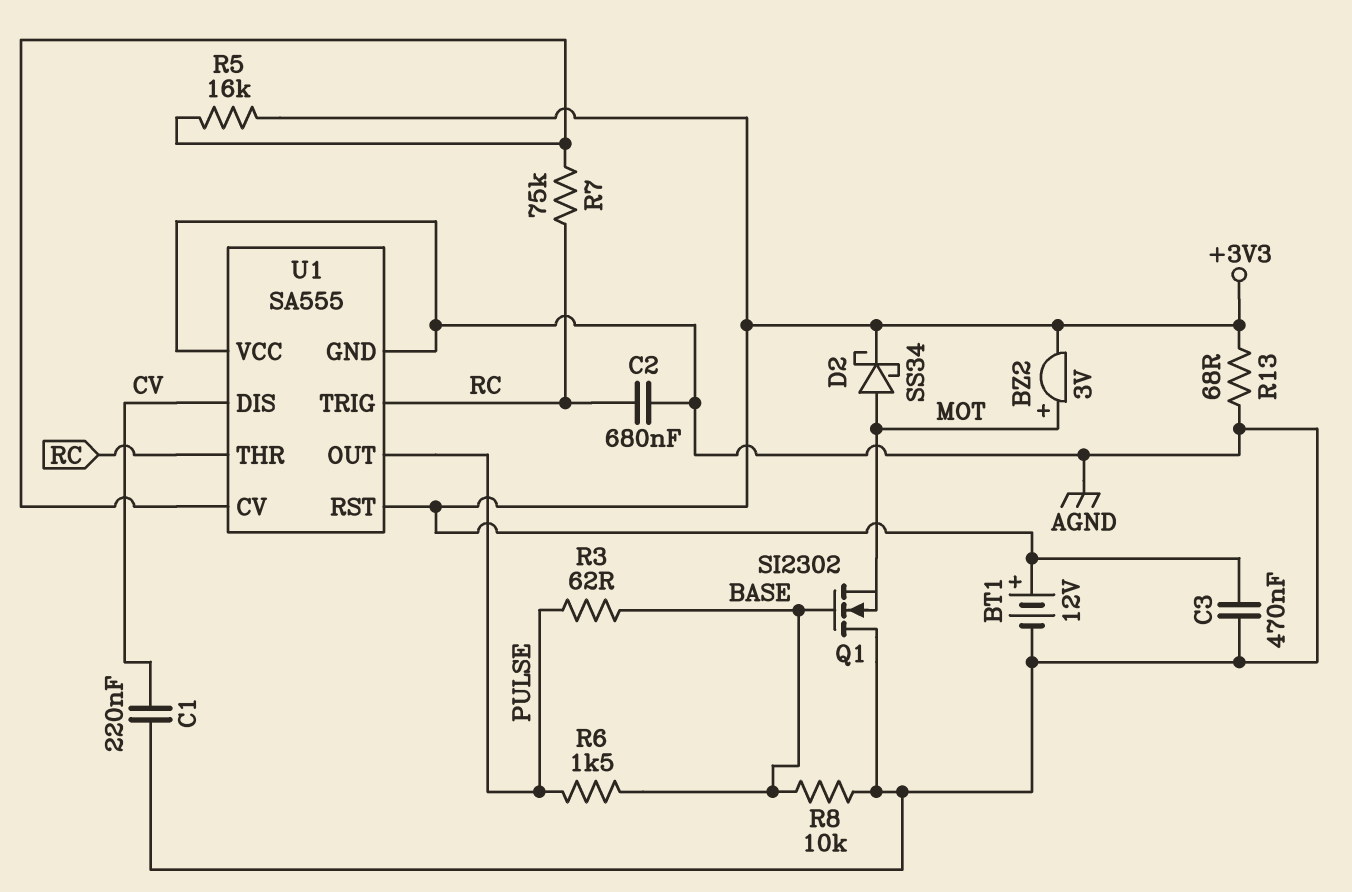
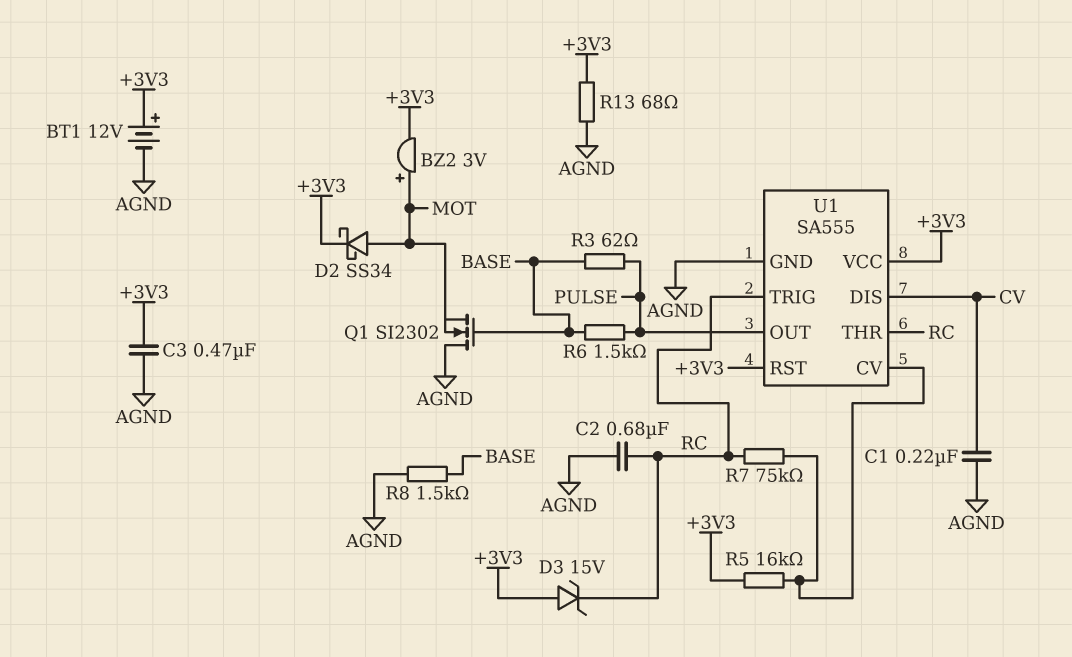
D3: none -> zener 15V (A +3V3, K RC)
R8: 10k (AGND, BASE) -> 1.5k (AGND, BASE)
U1 pin VCC: AGND -> +3V3

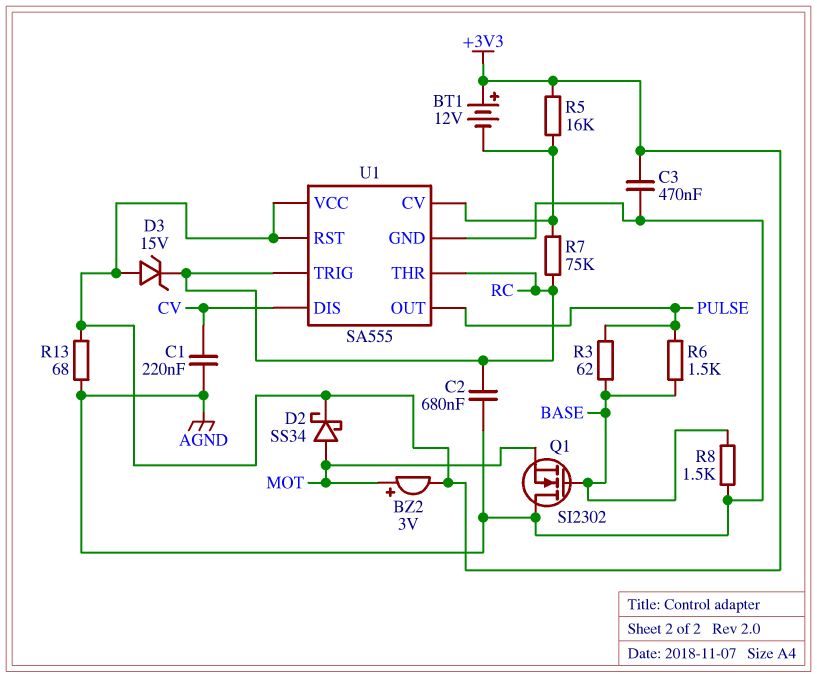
BT1: 12V (plus +3V3, minus AGND) -> 12V (plus +3V3, minus U1/CV)

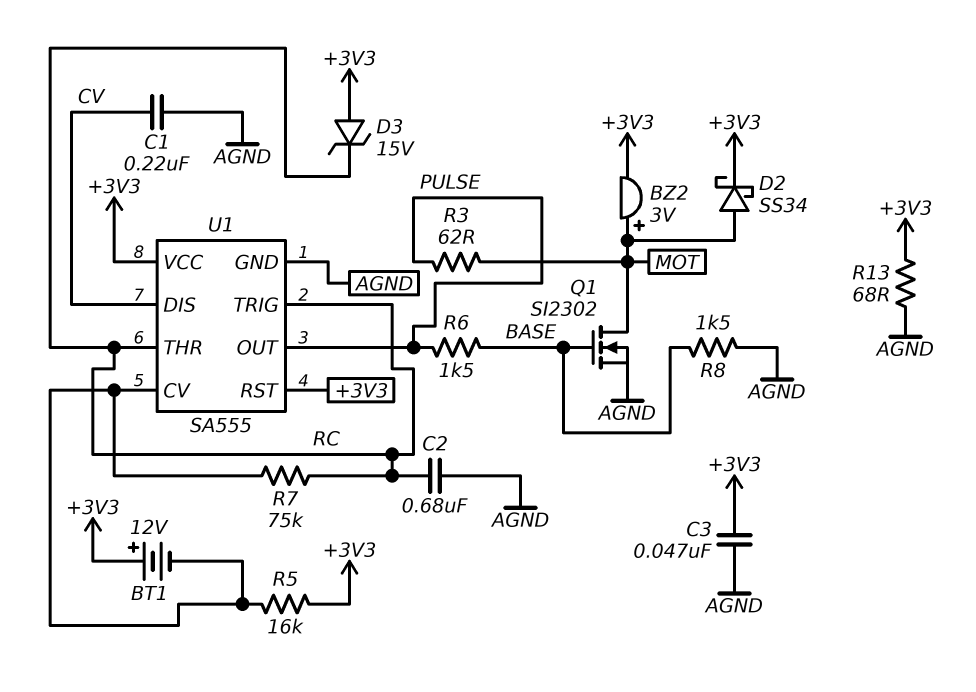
C3: 470nF (+3V3, AGND) -> 47nF (+3V3, AGND)
Q1: NMOS SI2302 (G BASE, D AGND, S MOT) -> NMOS SI2302 (G BASE, D MOT, S AGND)
R3: 62 (BASE, PULSE) -> 62 (MOT, PULSE)

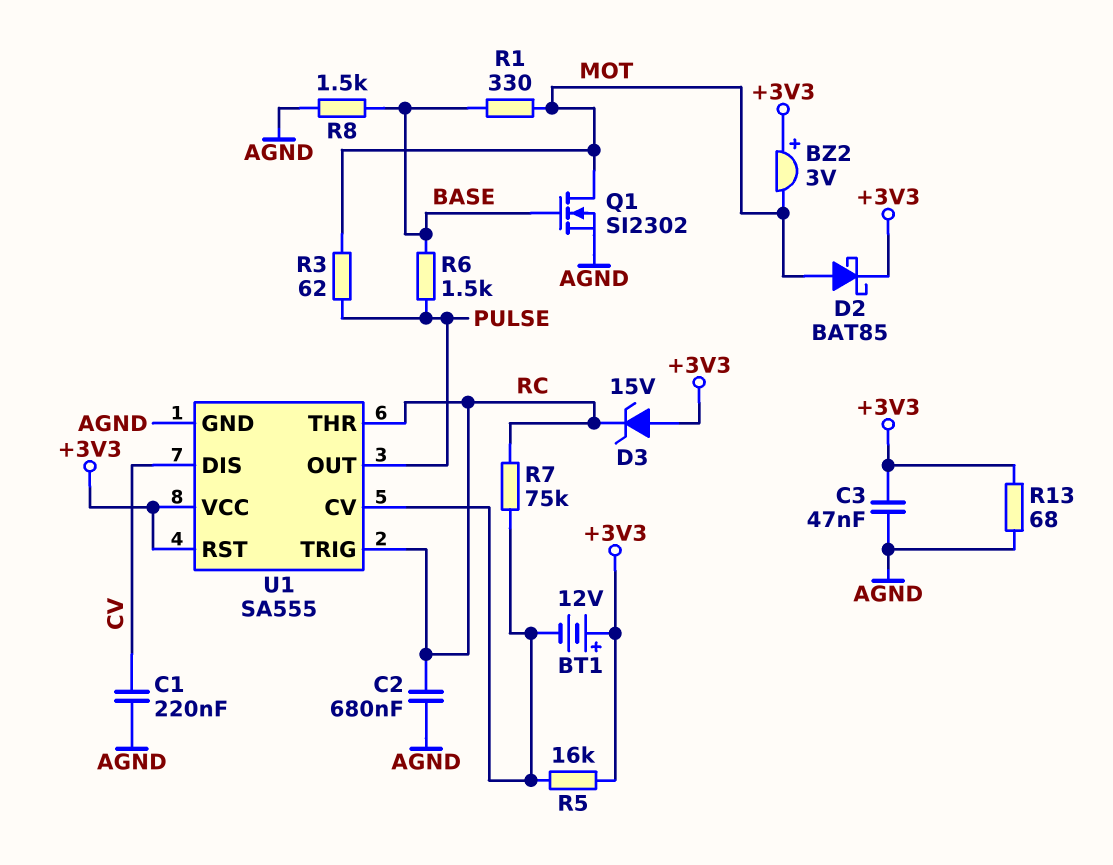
BZ2: buzzer 3V (plus MOT, minus +3V3) -> buzzer 3V (plus +3V3, minus MOT)
D2: schottky SS34 (A MOT, K +3V3) -> schottky BAT85 (A MOT, K +3V3)
R1: none -> 330 (BASE, MOT)

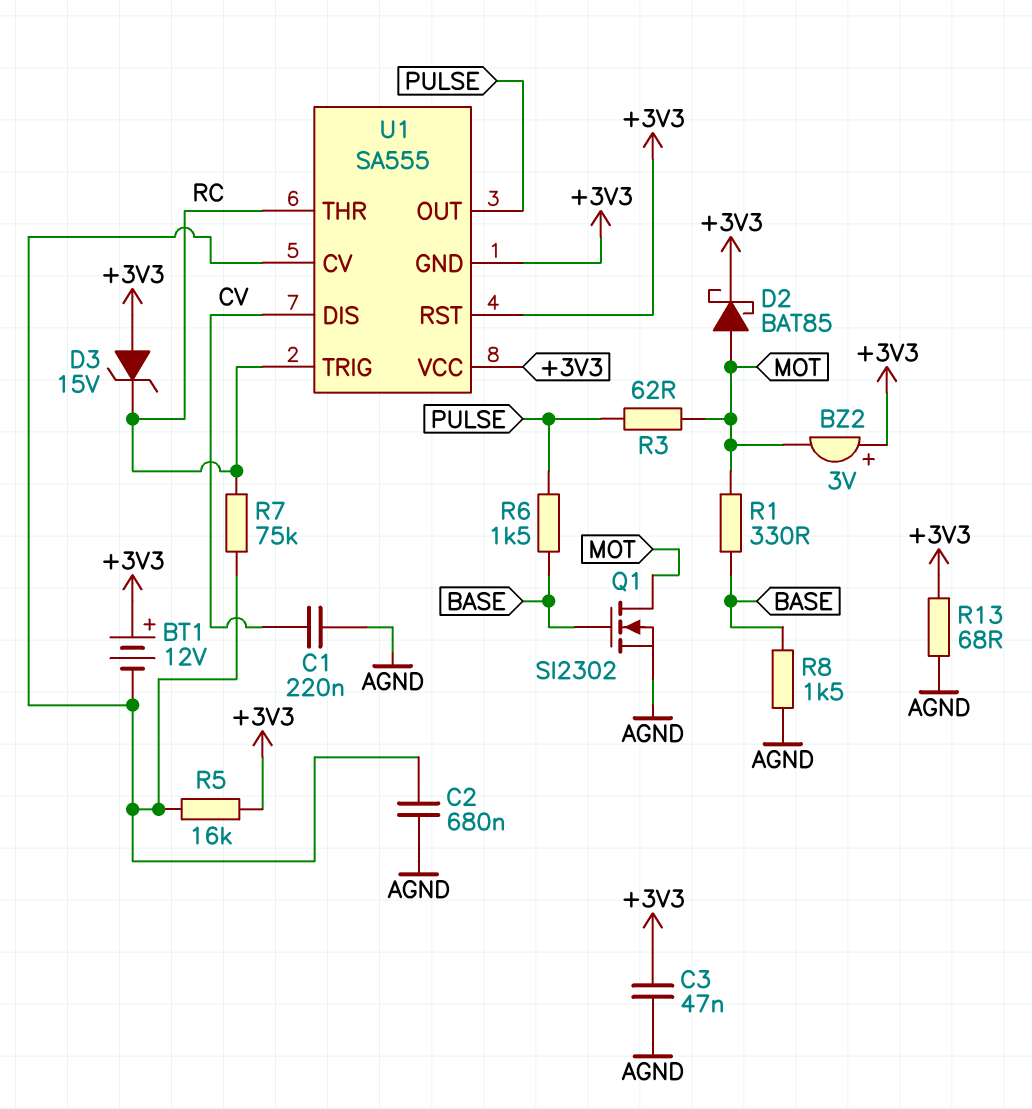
C2: 680nF (AGND, RC) -> 680nF (AGND, U1/CV)
U1 pin GND: AGND -> +3V3

